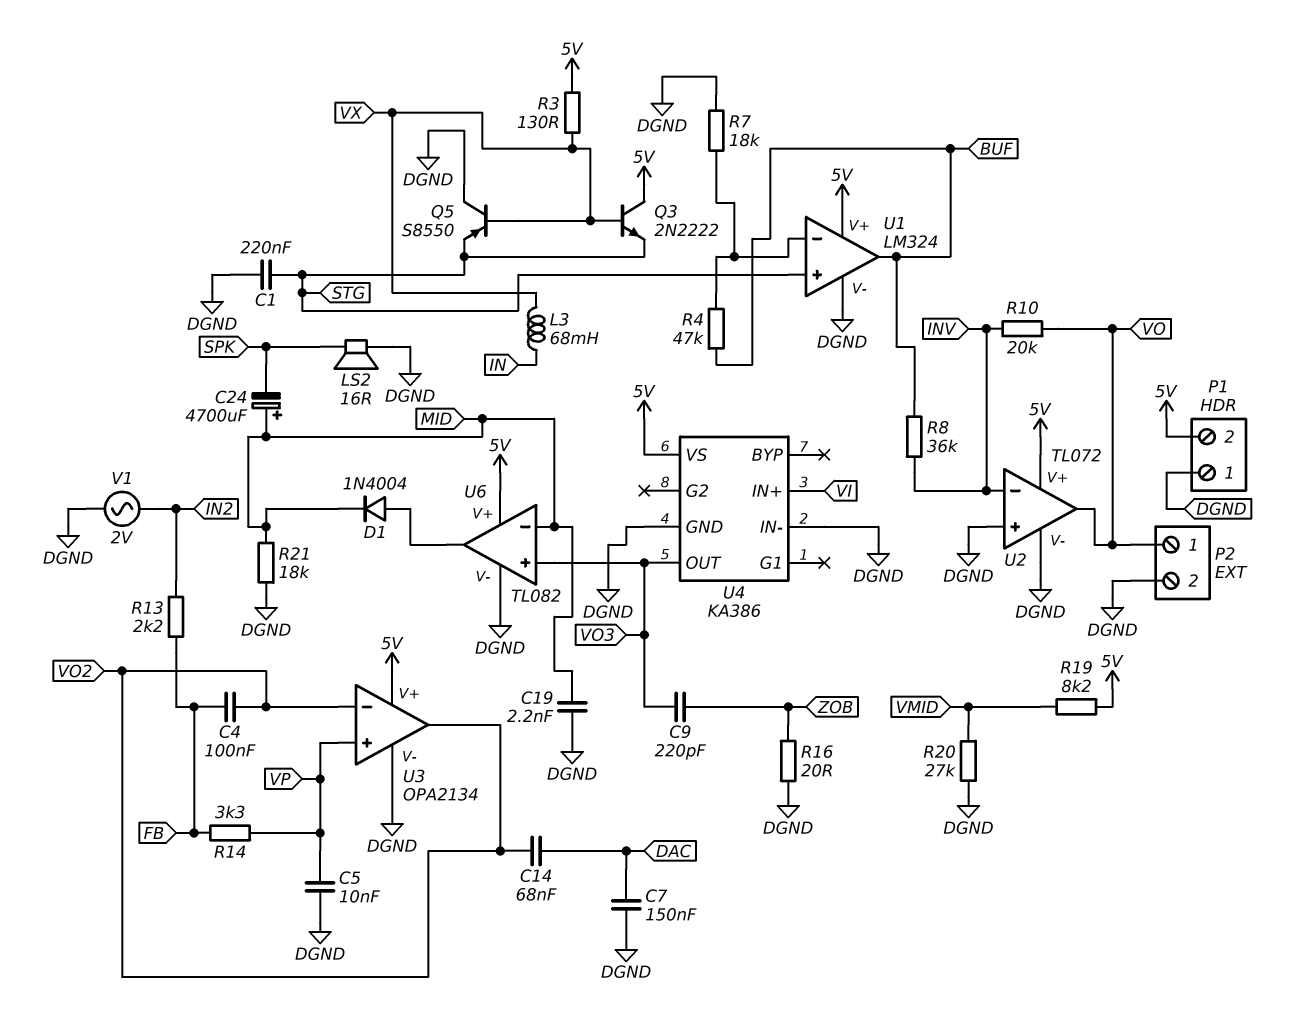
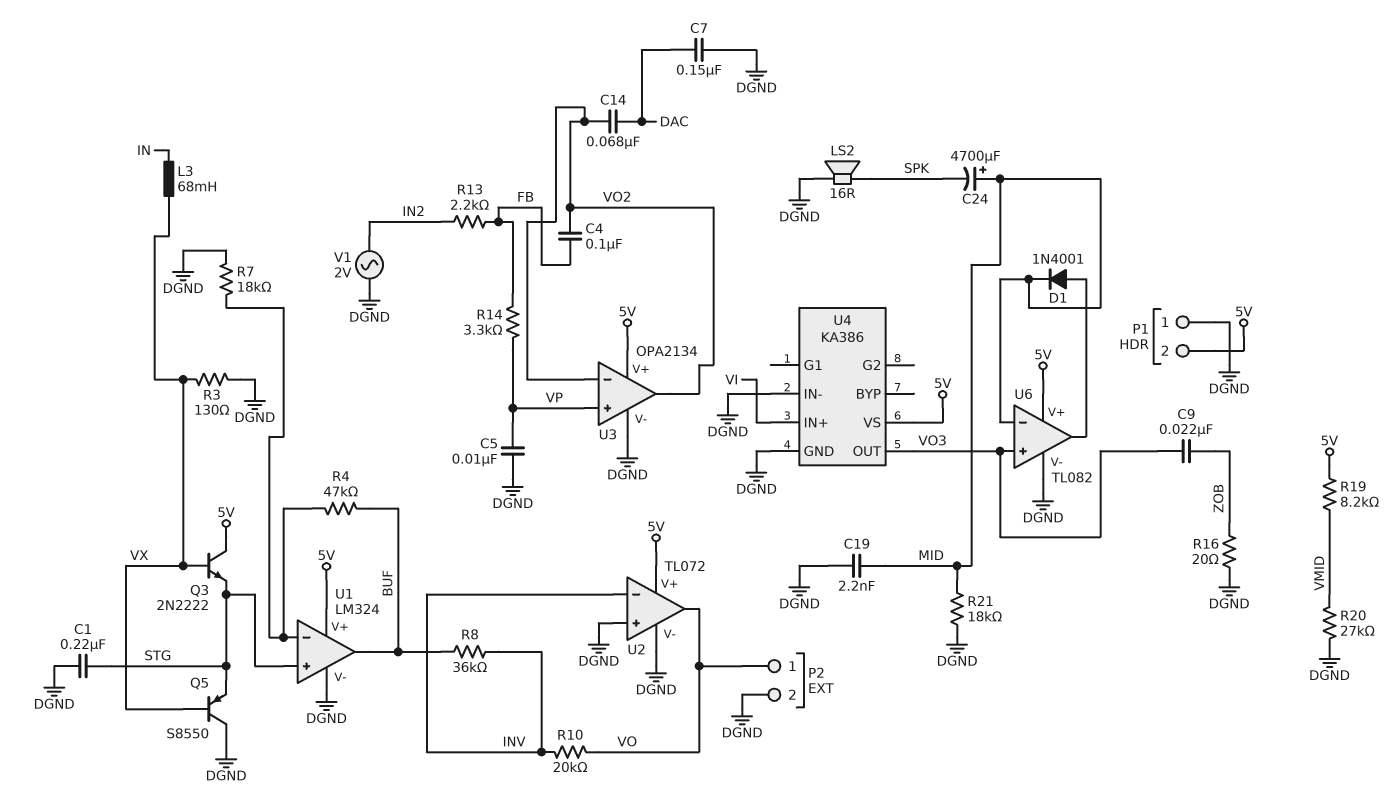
C9: 220pF (VO3, ZOB) -> 22nF (VO3, ZOB)
D1: diode 1N4004 (A U6/out, K MID) -> diode 1N4001 (A U6/out, K MID)
R3: 130 (5V, VX) -> 130 (DGND, VX)

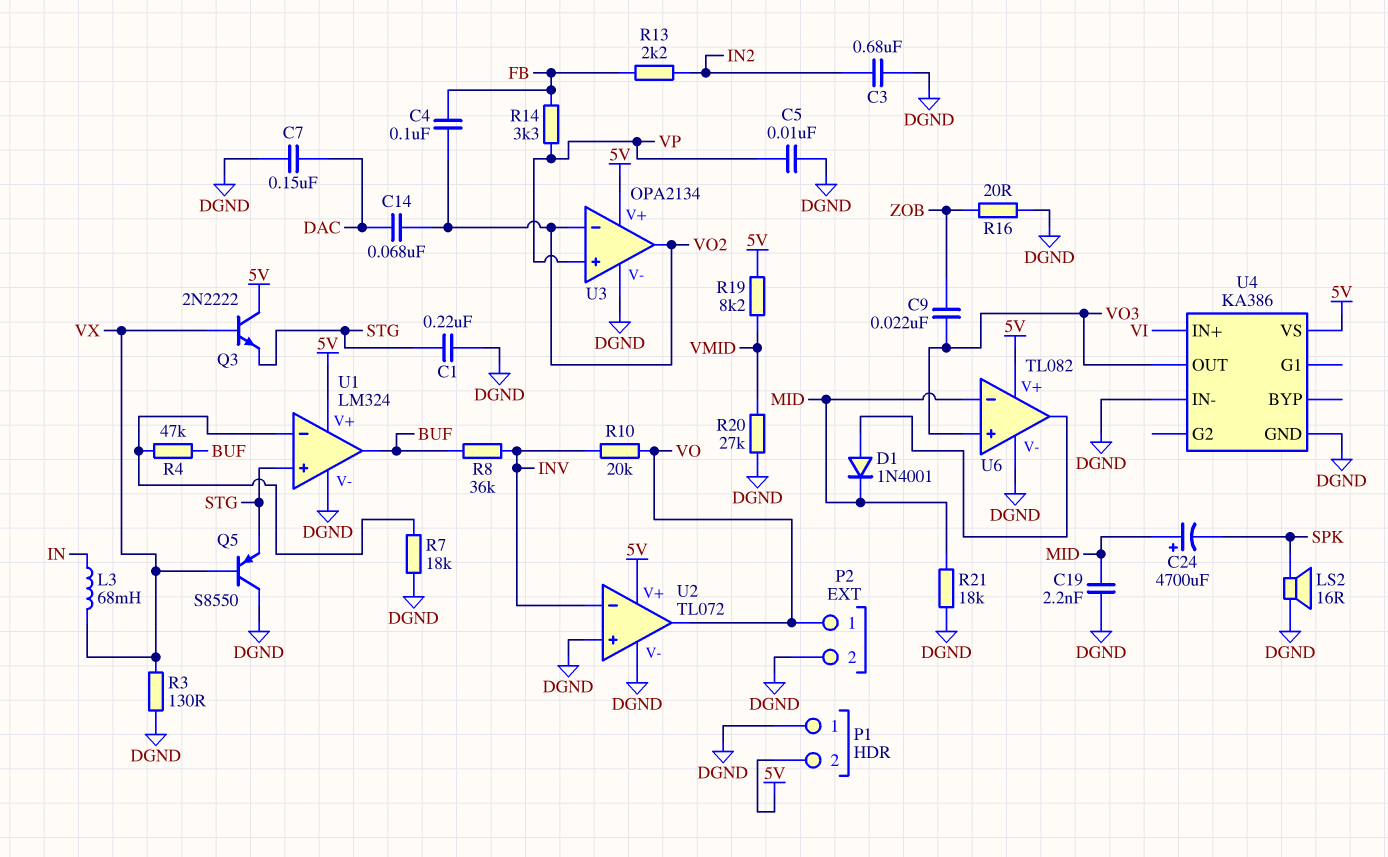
C3: none -> 680nF (DGND, IN2)
V1: AC 2V (DGND, IN2) -> none

